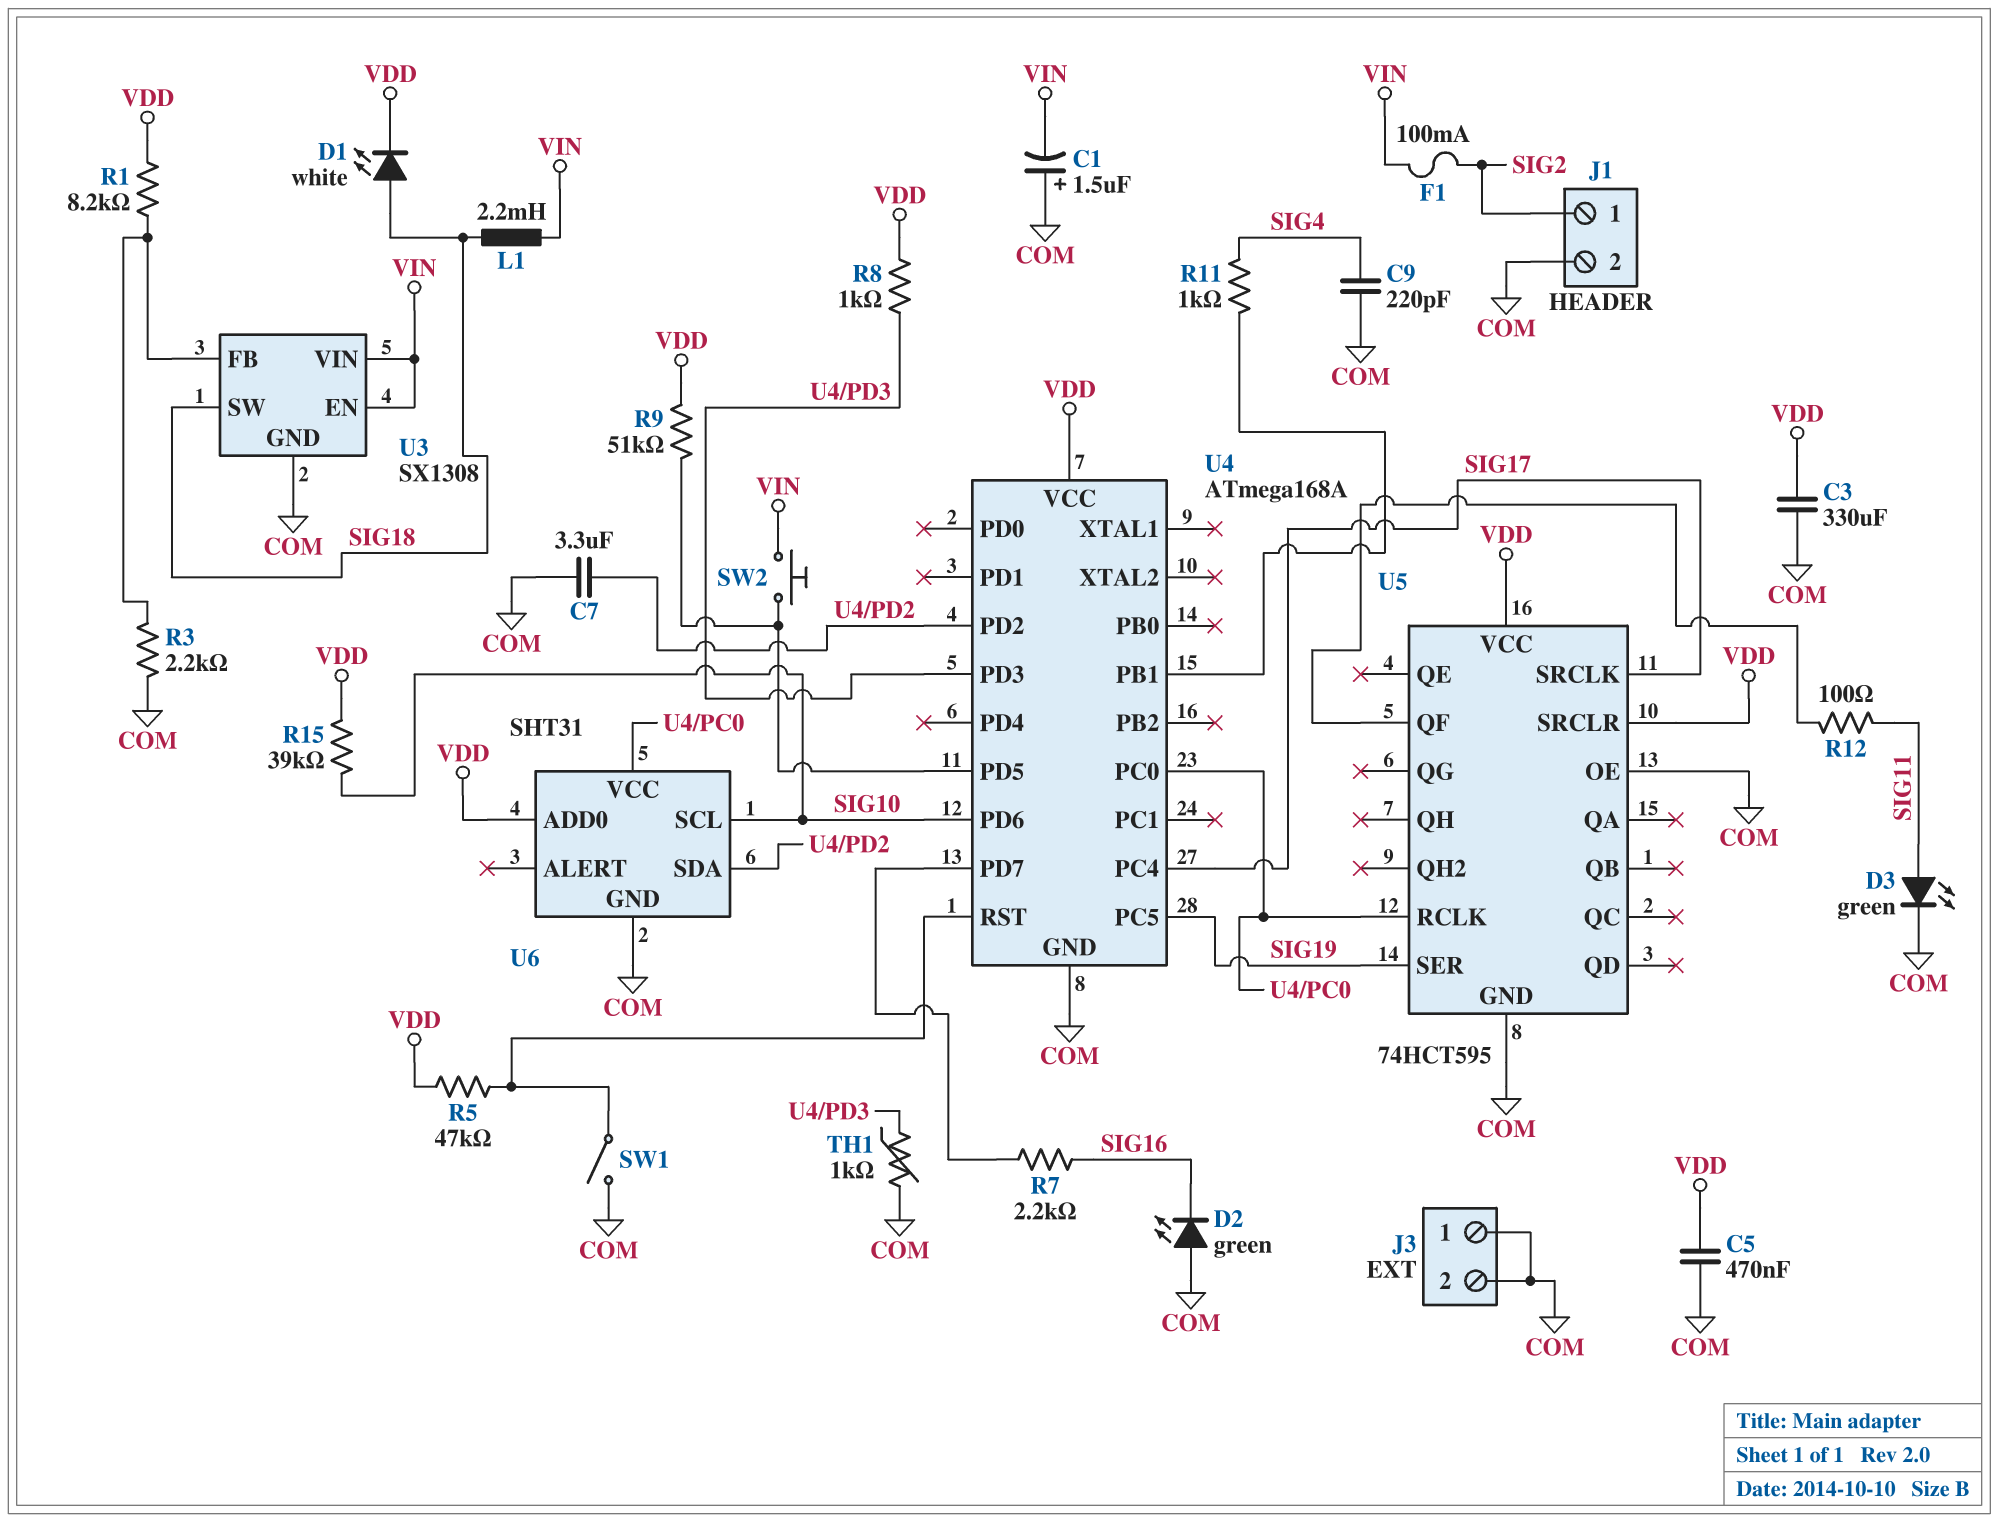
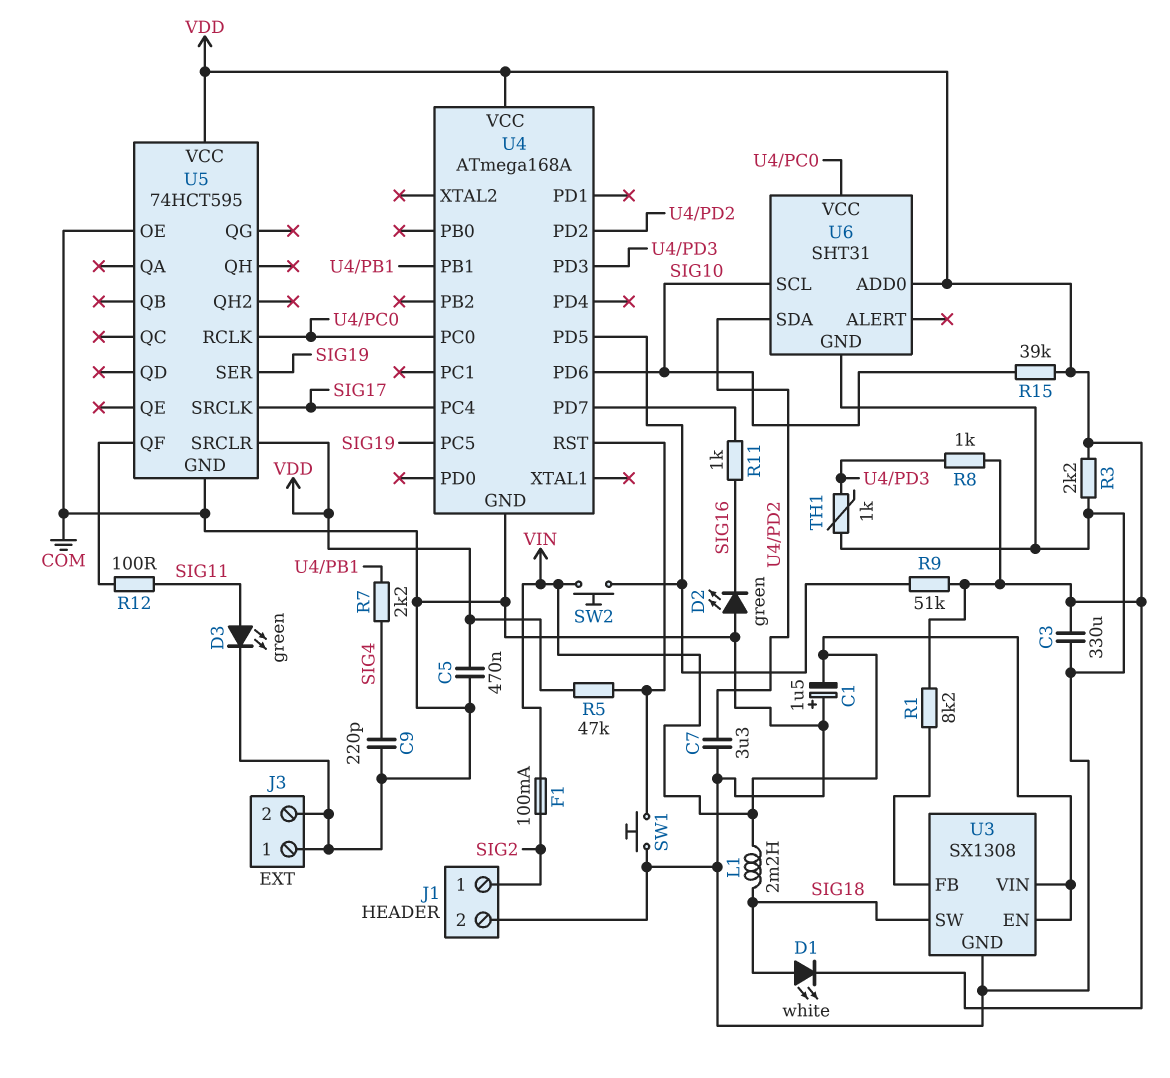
R3: 2.2k (COM, U3/FB) -> 2.2k (COM, VDD)
R7: 2.2k (SIG16, U4/PD7) -> 2.2k (SIG4, U4/PB1)
R11: 1k (SIG4, U4/PB1) -> 1k (SIG16, U4/PD7)
SW1: switch (COM, U4/RST) -> button (COM, U4/RST)

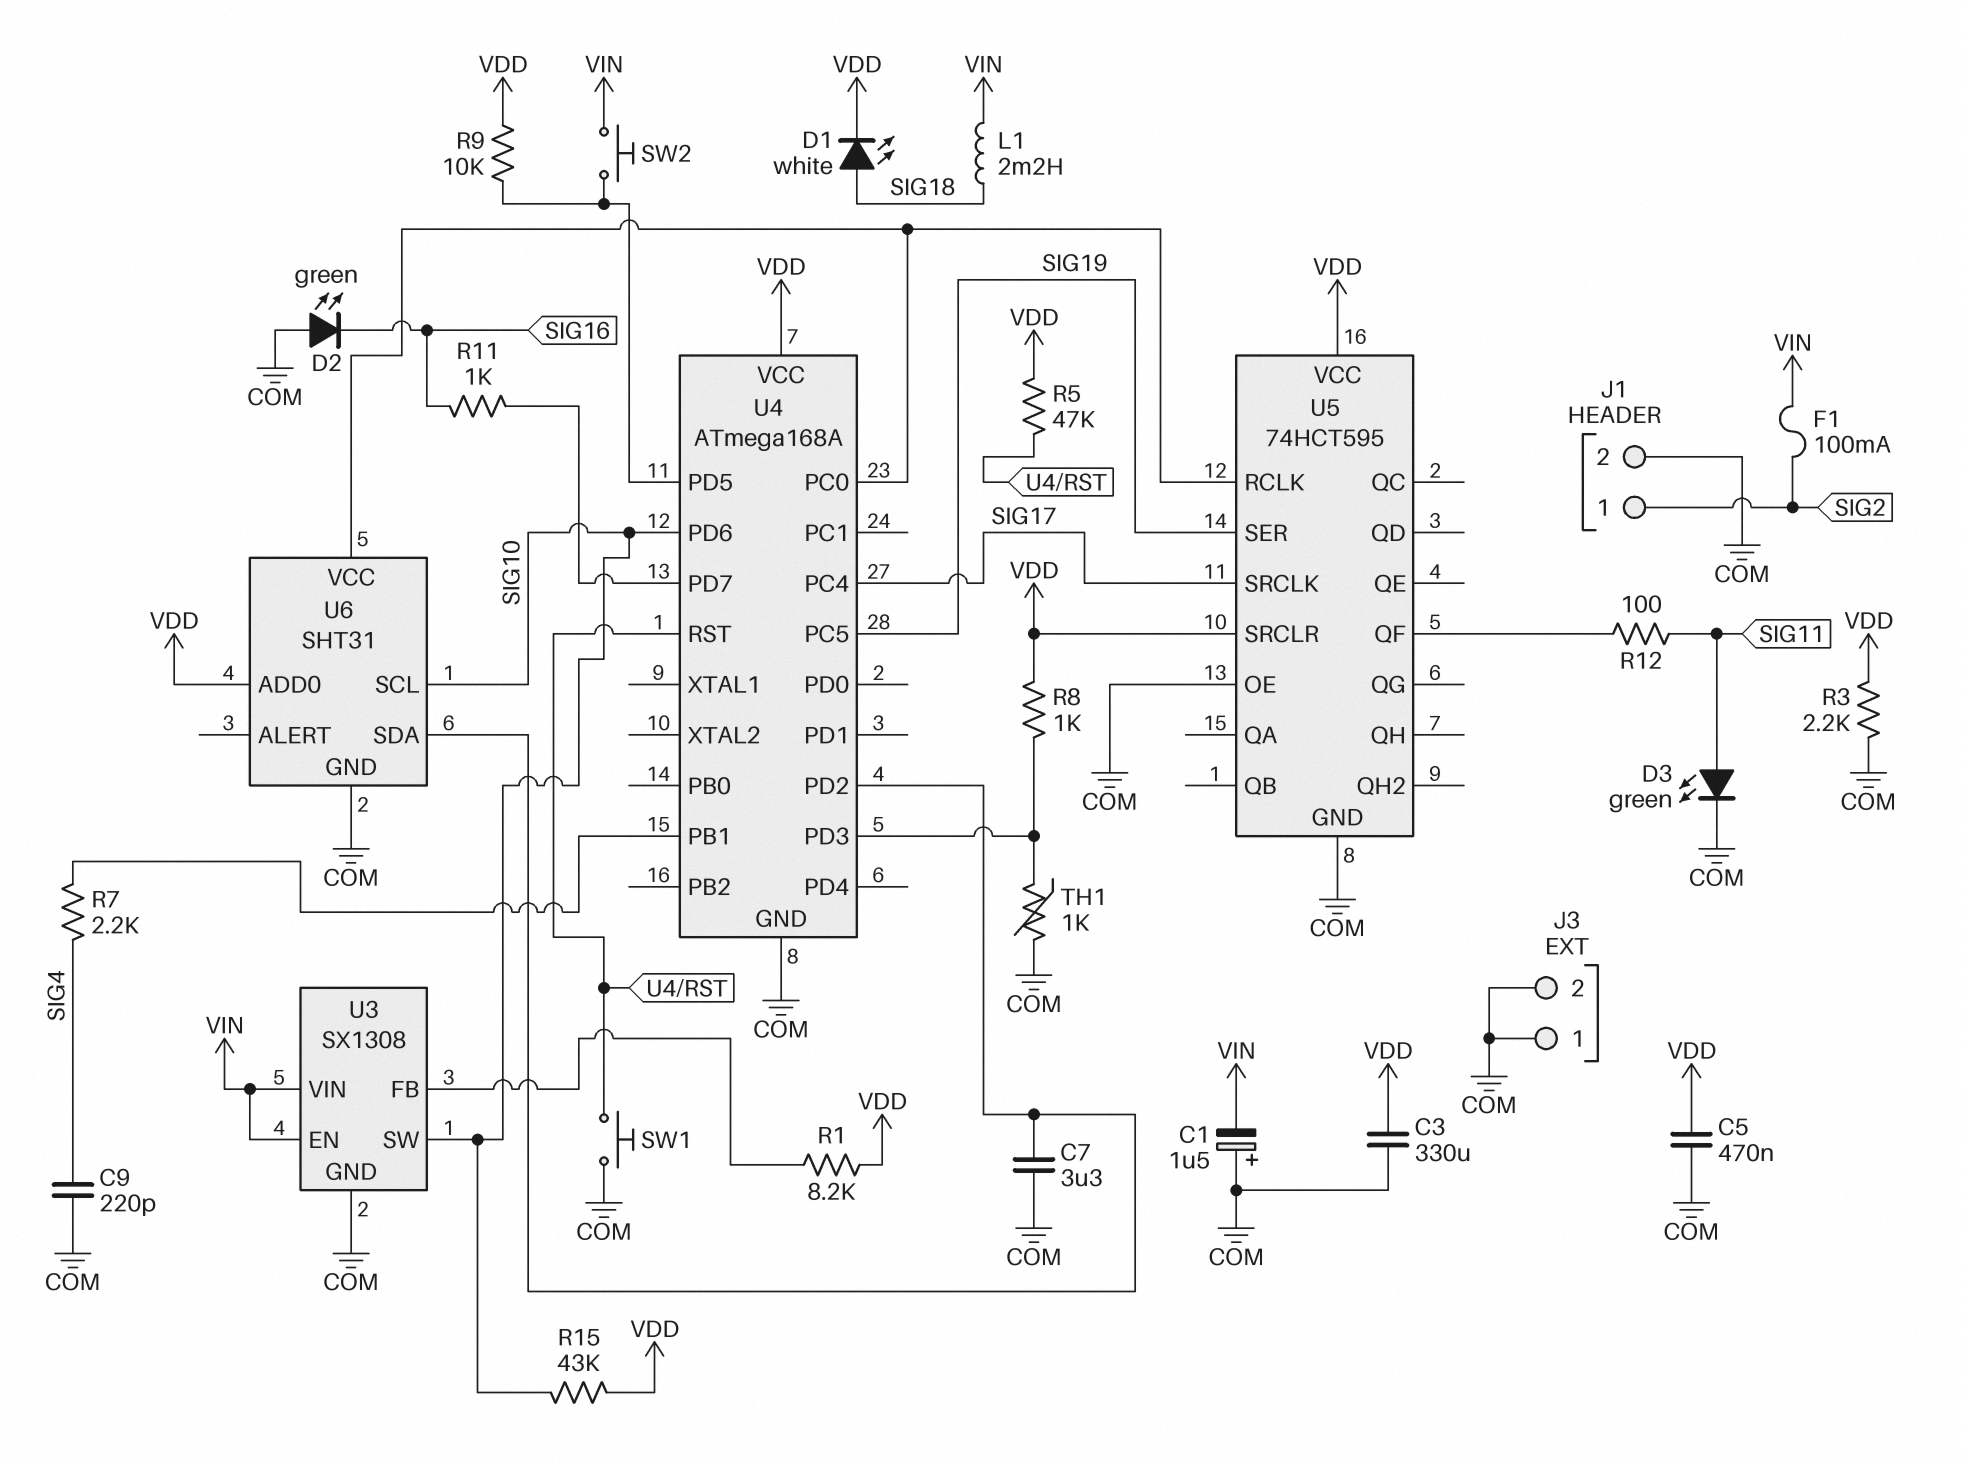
R9: 51k (U4/PD5, VDD) -> 10k (U4/PD5, VDD)
R15: 39k (SIG10, VDD) -> 43k (SIG10, VDD)
U3 pin SW: SIG18 -> SIG10

